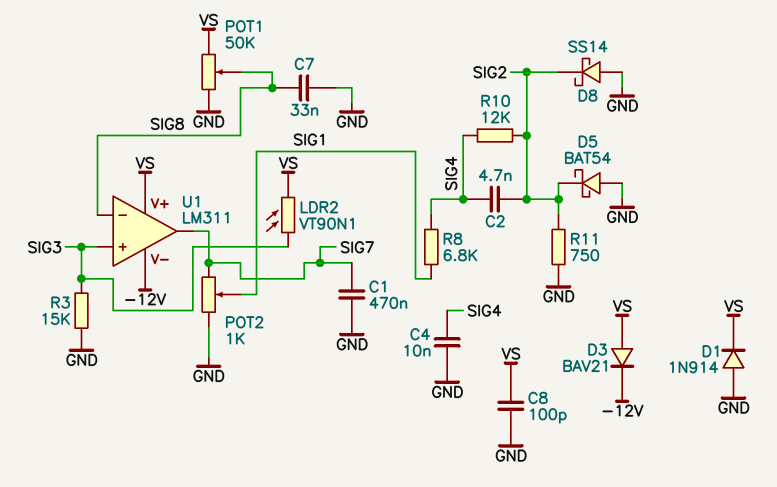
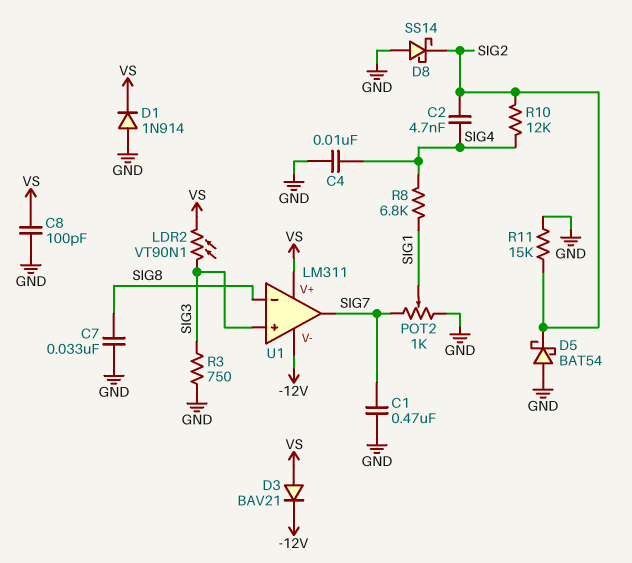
POT1: 50k (GND, VS, wiper SIG8) -> none
R3: 15k (GND, SIG3) -> 750 (GND, SIG3)
R11: 750 (GND, SIG2) -> 15k (GND, SIG2)

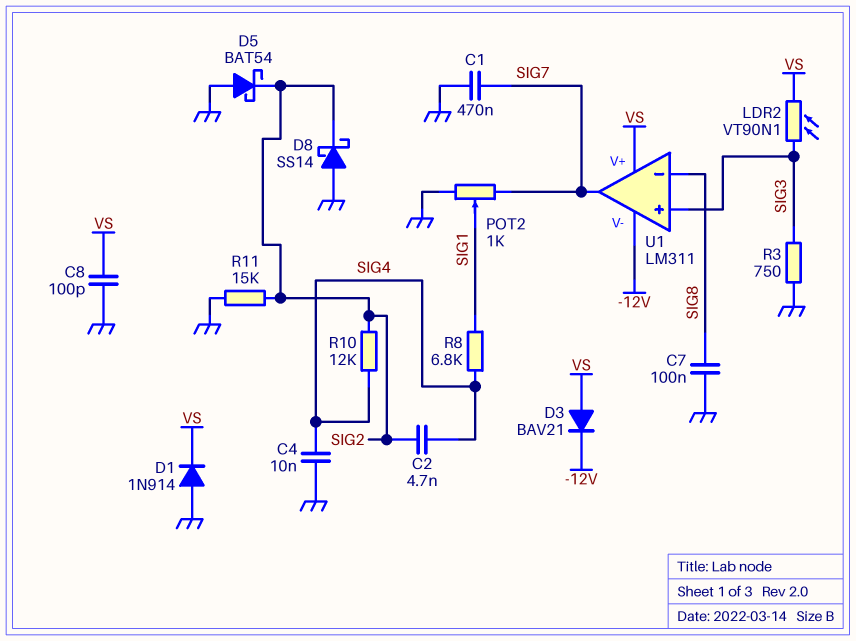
C7: 33nF (GND, SIG8) -> 100nF (GND, SIG8)

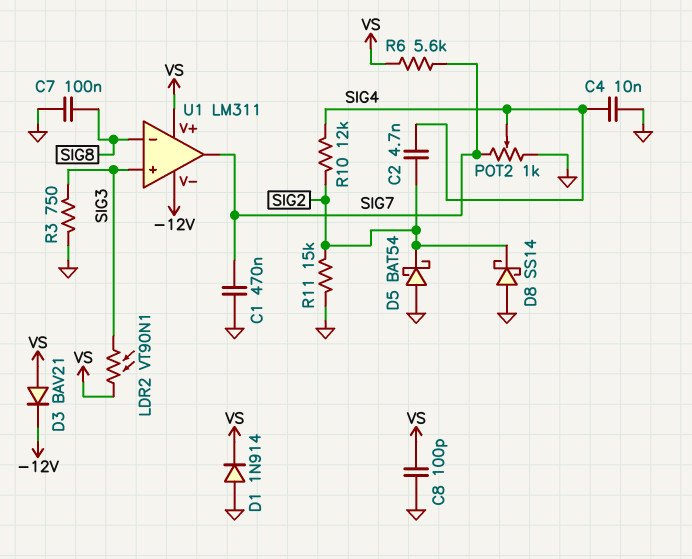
POT2: 1k (GND, SIG7, wiper SIG1) -> 1k (GND, SIG7, wiper SIG4)
R6: none -> 5.6k (SIG7, VS)
R8: 6.8k (SIG1, SIG4) -> none

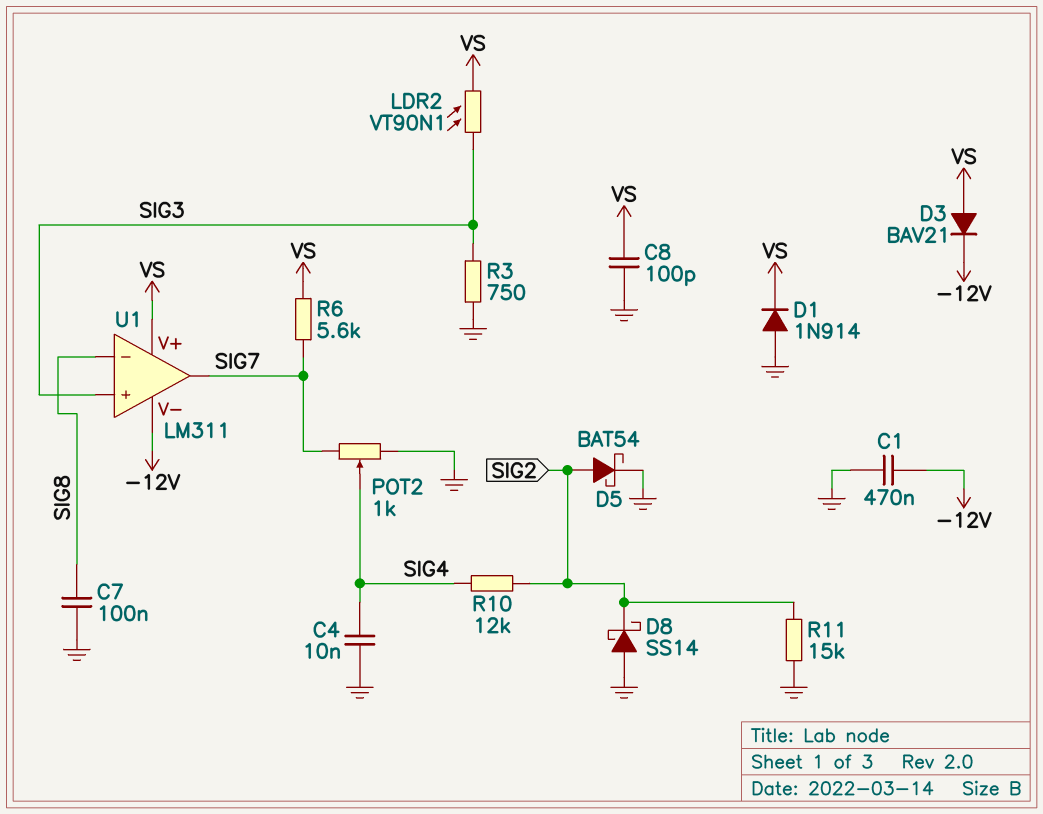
C1: 470nF (GND, SIG7) -> 470nF (-12V, GND)
C2: 4.7nF (SIG2, SIG4) -> none
D5: schottky BAT54 (A GND, K SIG2) -> schottky BAT54 (A SIG2, K GND)

